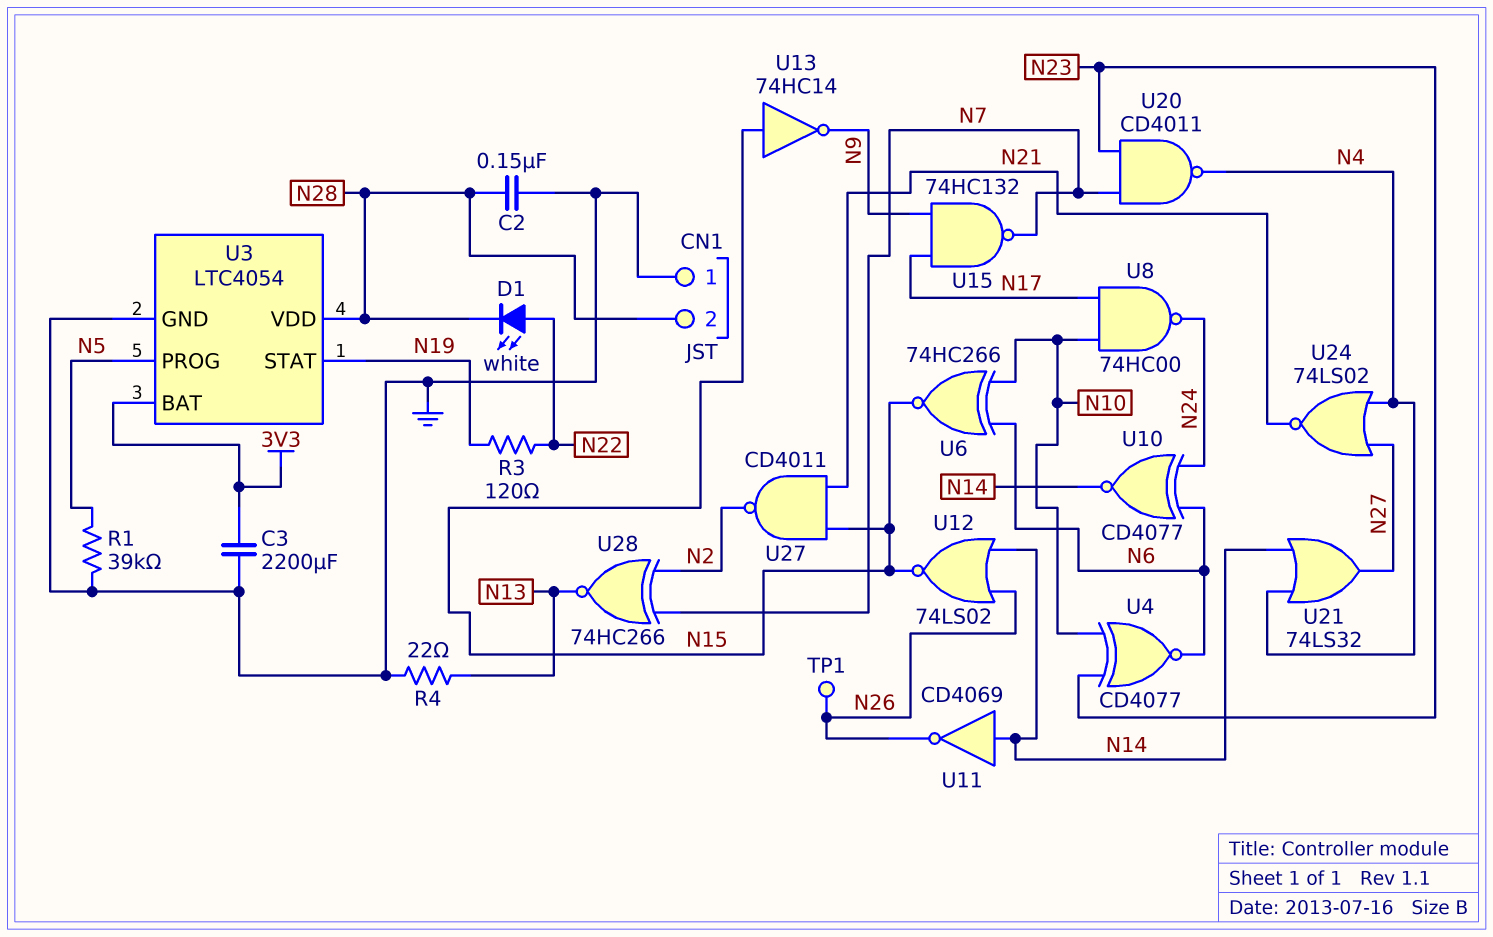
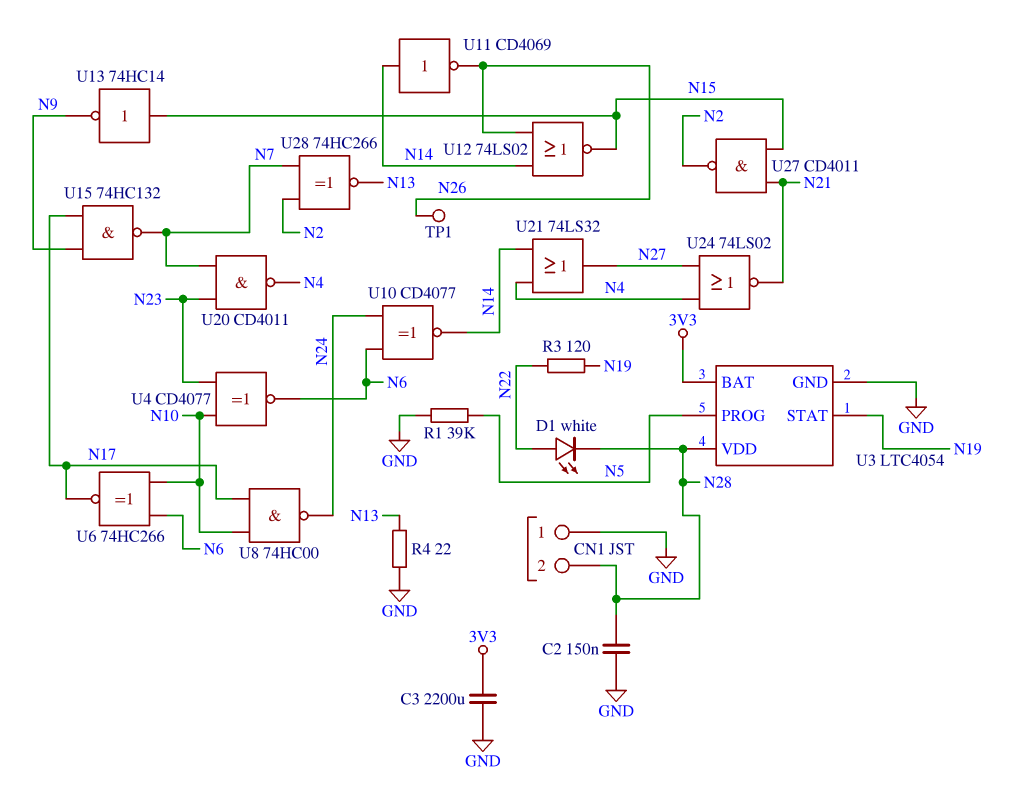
U6: XNOR 74HC266 (in N6, in N10, out N15) -> XNOR 74HC266 (in N6, in N10, out N17)

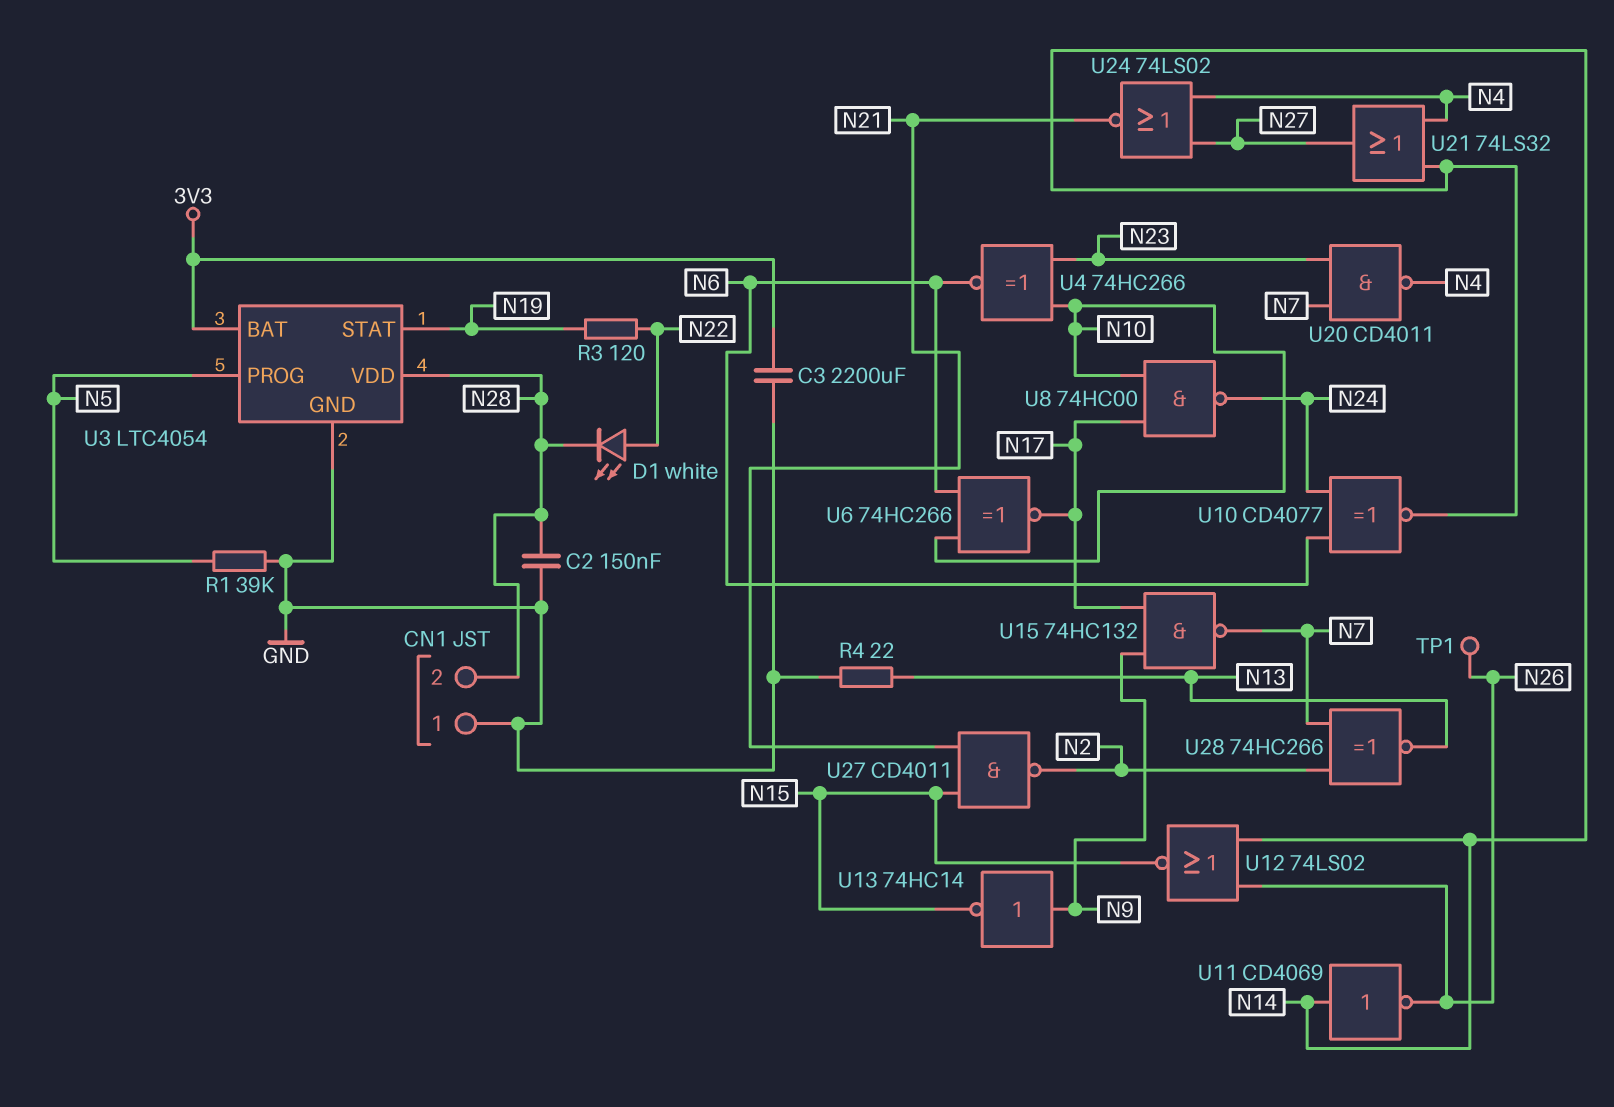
U4: XNOR CD4077 (in N10, in N23, out N6) -> XNOR 74HC266 (in N10, in N23, out N6)
U13: NOT 74HC14 (in N15, out N9) -> NOT 74HC14 (in N9, out N15)

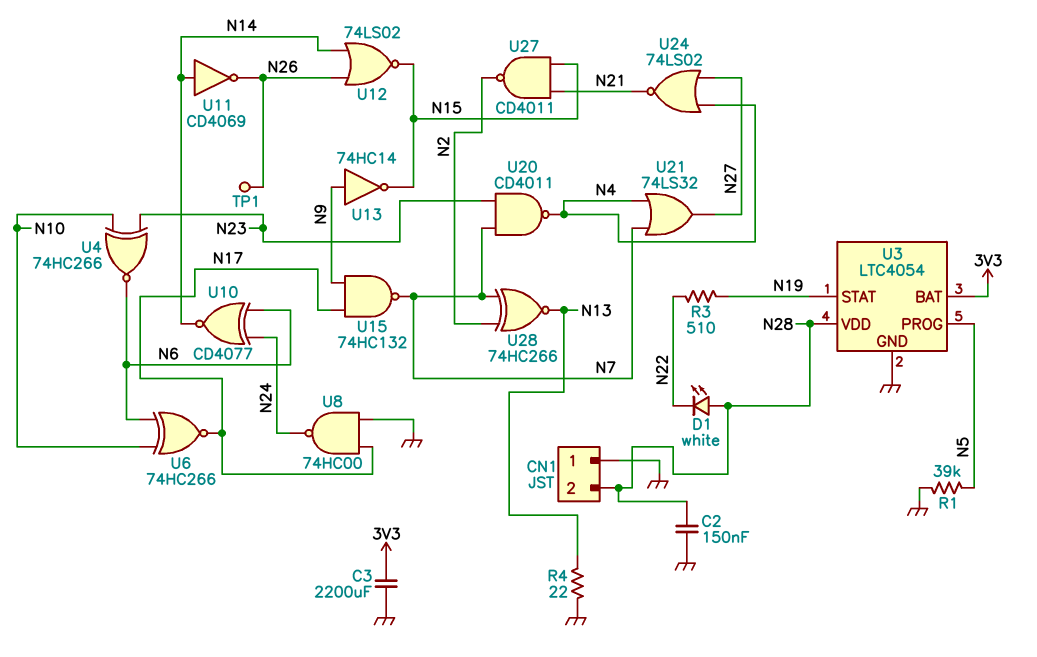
D1: LED white (A N22, K N28) -> LED white (A N28, K N22)
R3: 120 (N19, N22) -> 510 (N19, N22)
U8: NAND 74HC00 (in N10, in N17, out N24) -> NAND 74HC00 (in GND, in N17, out N24)
U21: OR 74LS32 (in N4, in N14, out N27) -> OR 74LS32 (in N4, in N7, out N27)

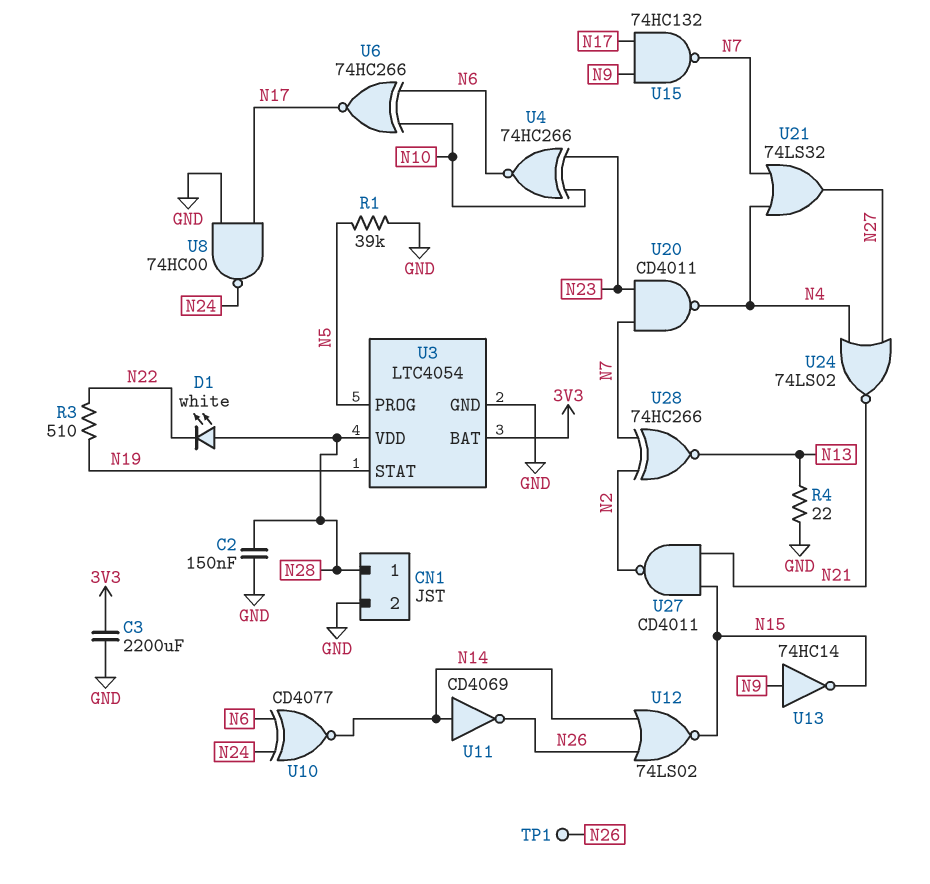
CN1 pin 1: GND -> N28
CN1 pin 2: N28 -> GND

